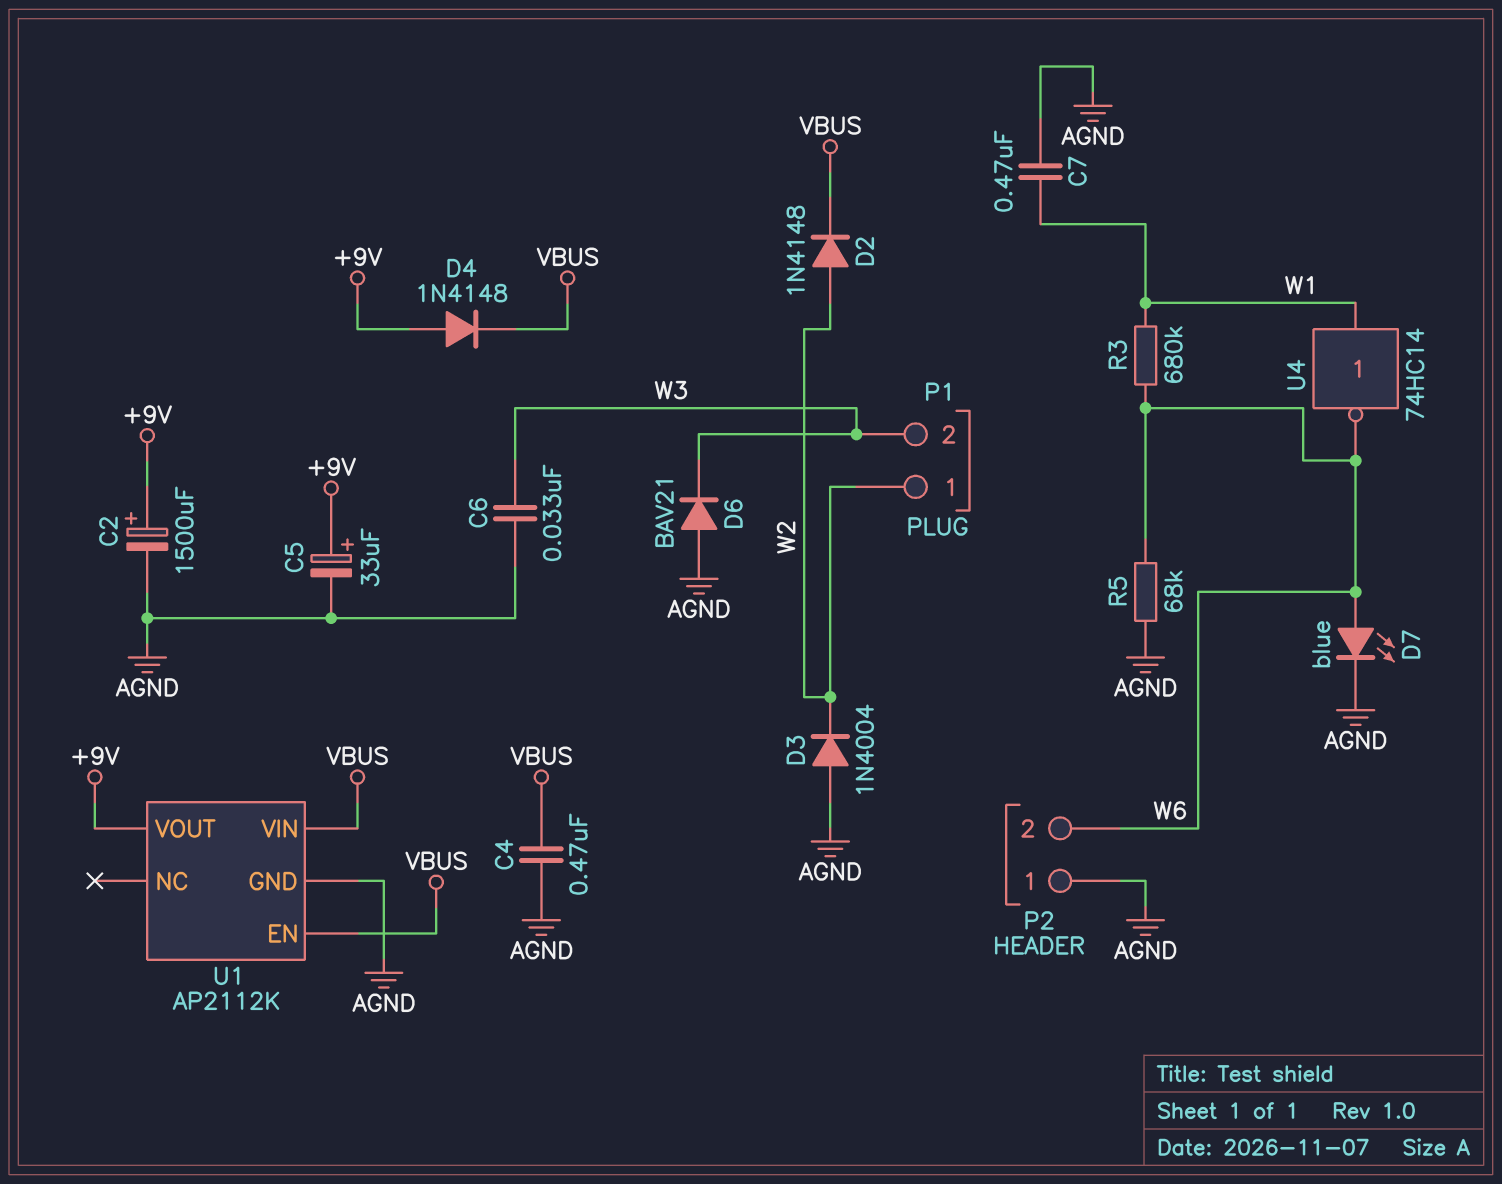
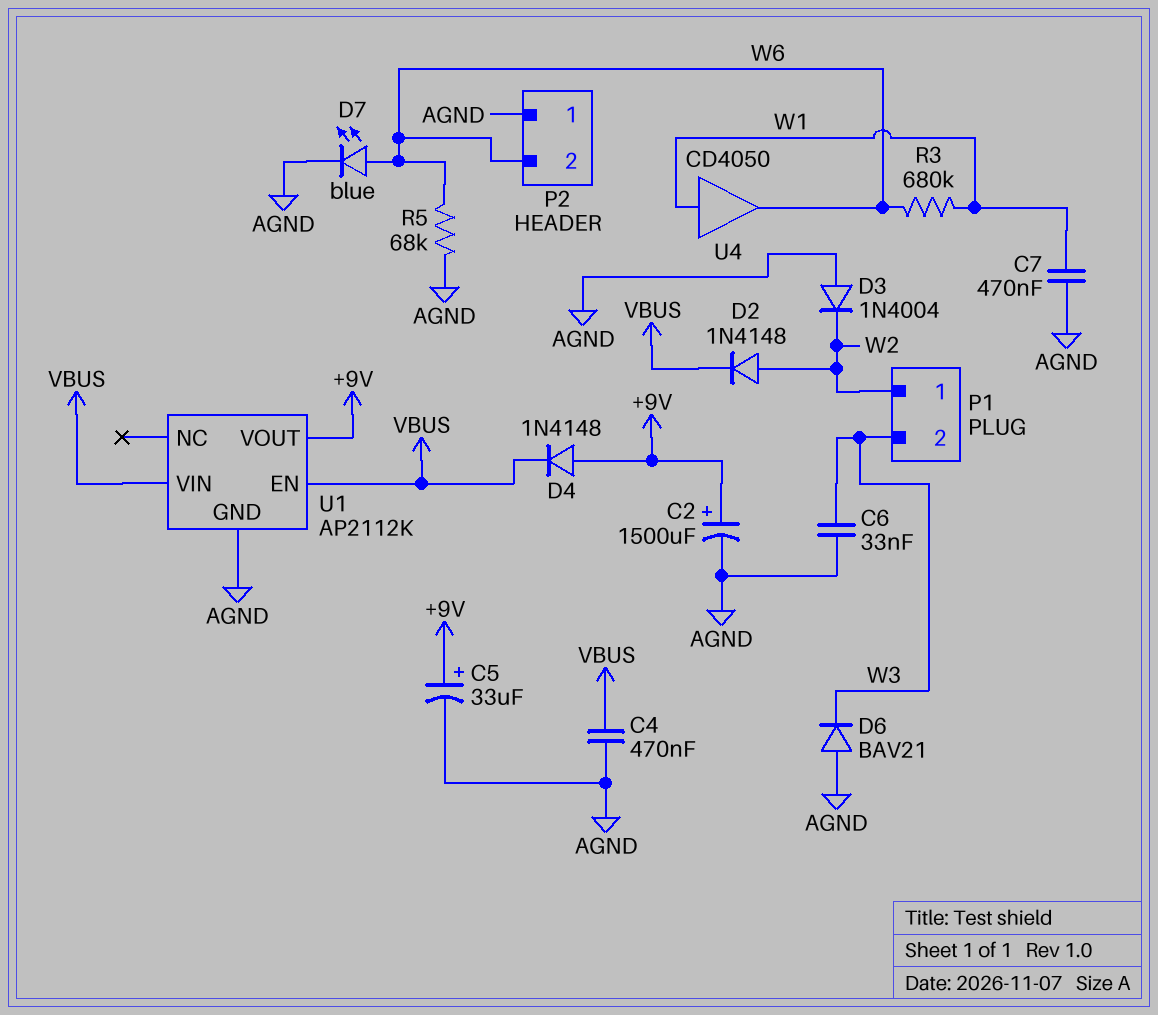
U4: NOT 74HC14 (in W1, out W6) -> buffer CD4050 (in W1, out W6)

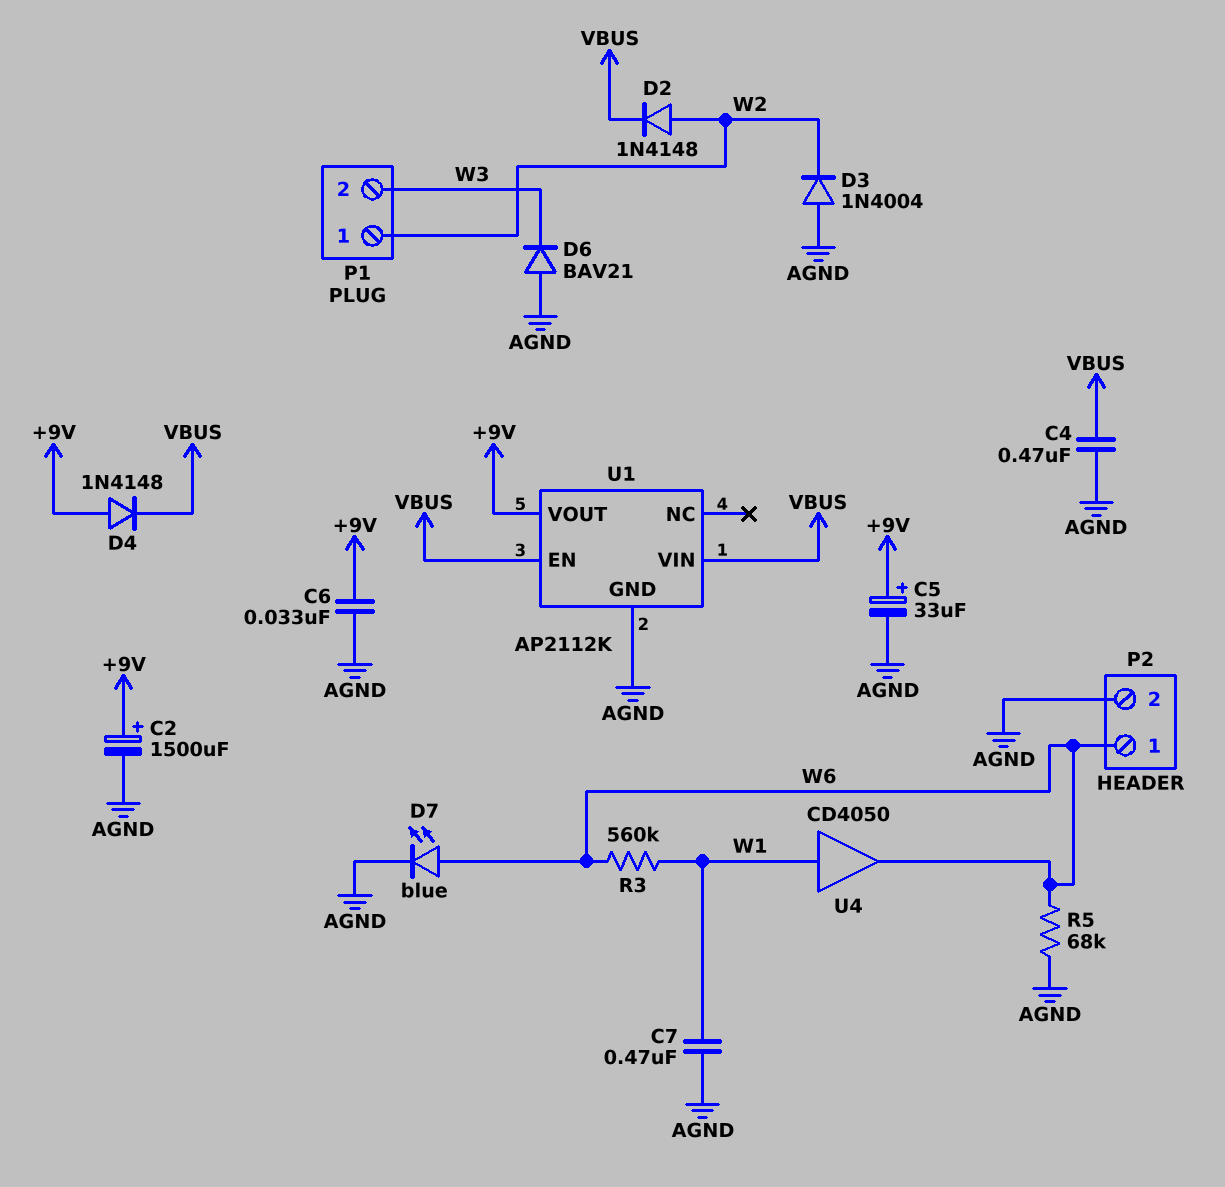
C6: 33nF (AGND, W3) -> 33nF (+9V, AGND)
P2 pin 1: AGND -> W6
P2 pin 2: W6 -> AGND
R3: 680k (W1, W6) -> 560k (W1, W6)

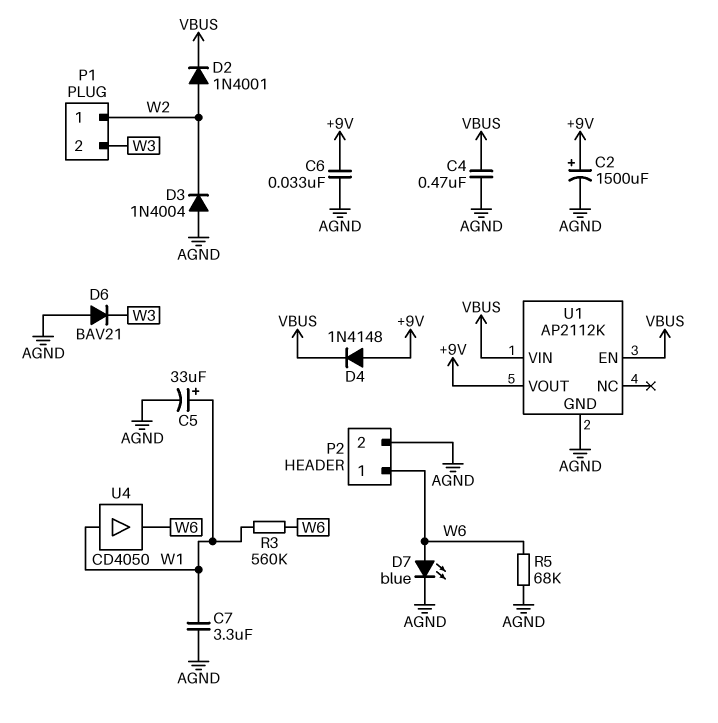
C5: 33uF (plus +9V, minus AGND) -> 33uF (plus W1, minus AGND)
C7: 470nF (AGND, W1) -> 3.3uF (AGND, W1)
D2: diode 1N4148 (A W2, K VBUS) -> diode 1N4001 (A W2, K VBUS)

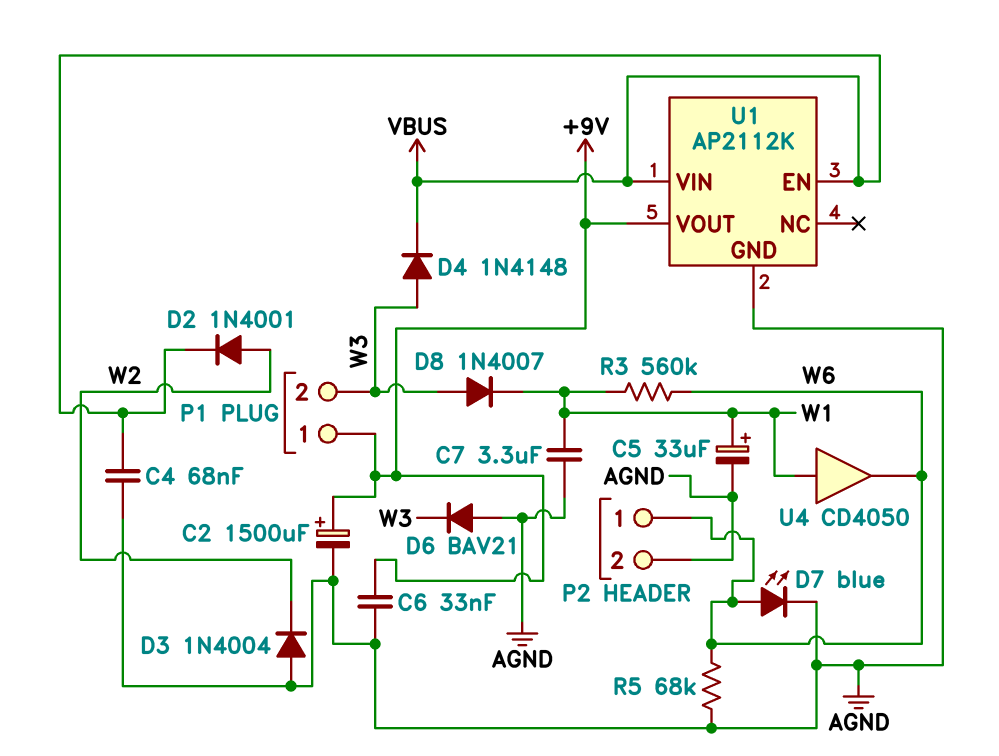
C4: 470nF (AGND, VBUS) -> 68nF (AGND, VBUS)
D4: diode 1N4148 (A +9V, K VBUS) -> diode 1N4148 (A W3, K VBUS)
D8: none -> diode 1N4007 (A W3, K W1)
P1 pin 1: W2 -> +9V

